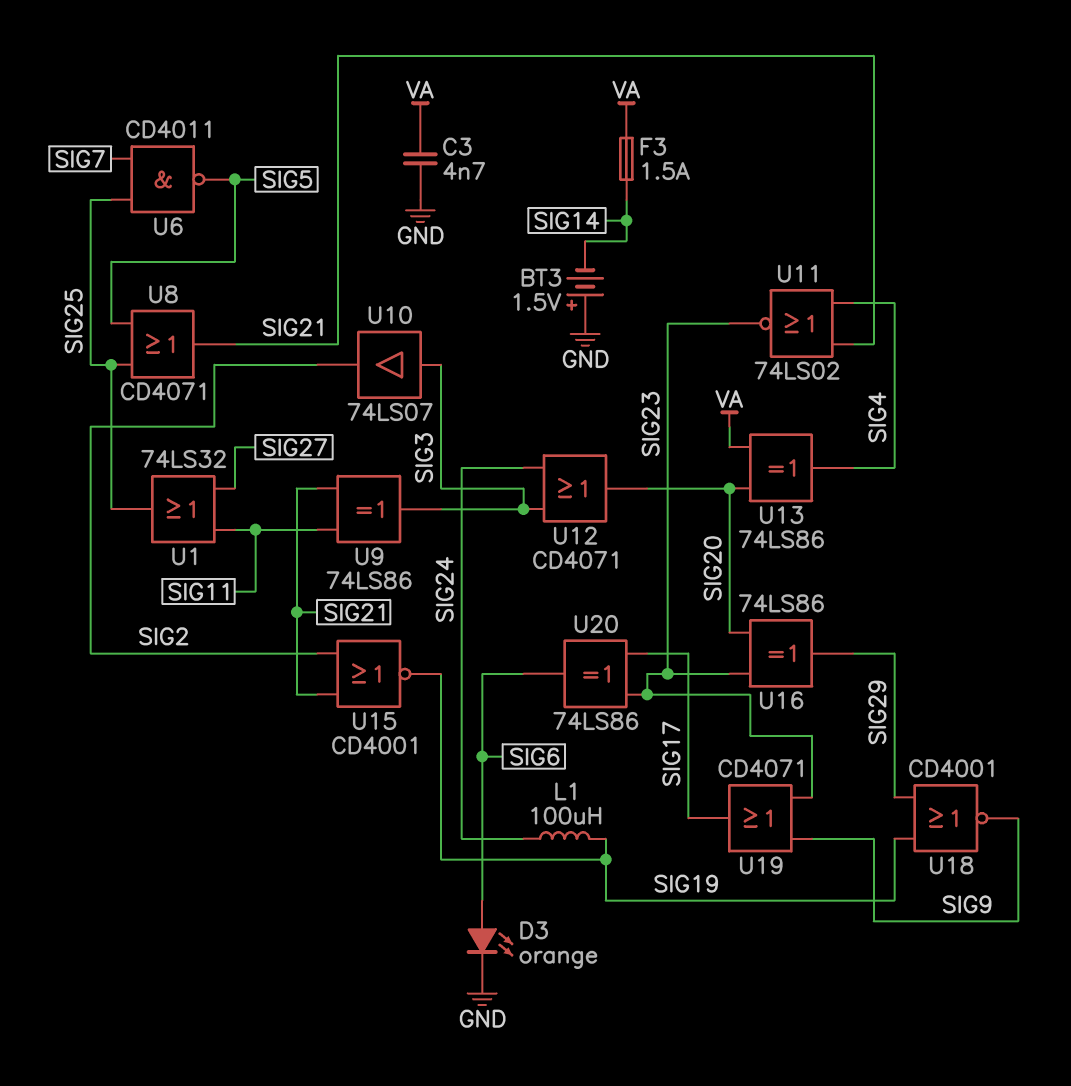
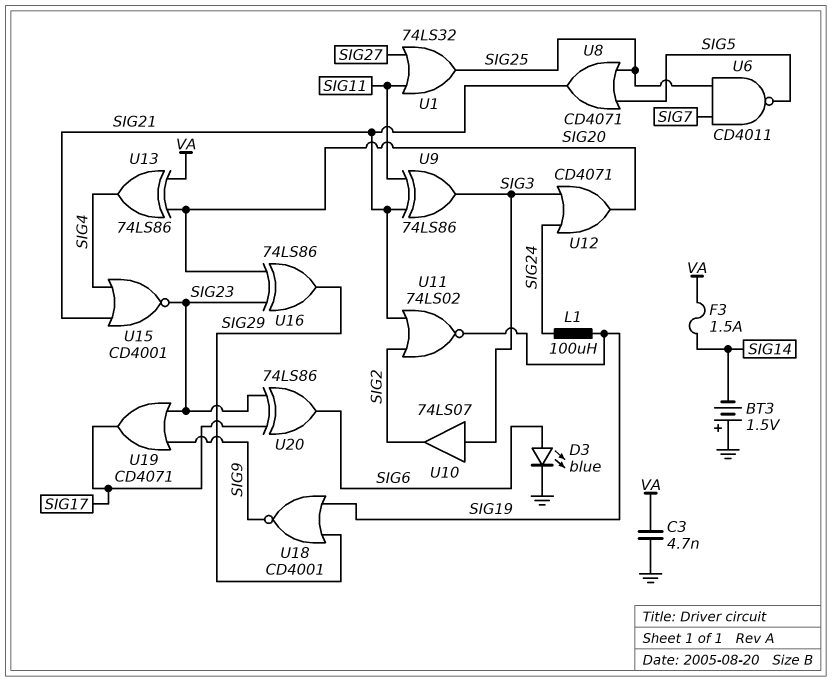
D3: LED orange (A SIG6, K GND) -> LED blue (A SIG6, K GND)
U11: NOR 74LS02 (in SIG4, in SIG21, out SIG23) -> NOR 74LS02 (in SIG2, in SIG21, out SIG19)
U15: NOR CD4001 (in SIG2, in SIG21, out SIG19) -> NOR CD4001 (in SIG4, in SIG21, out SIG23)

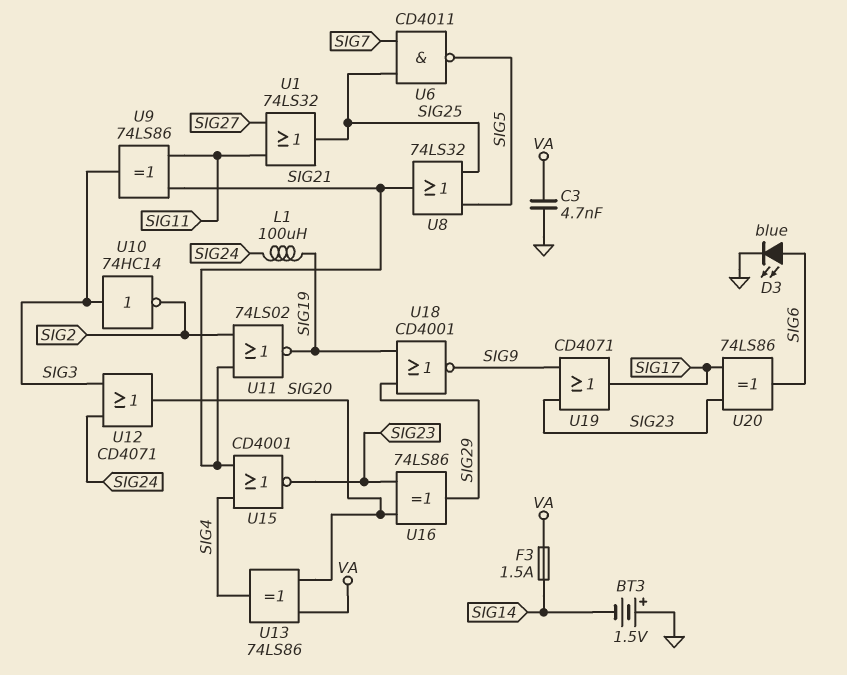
U8: OR CD4071 (in SIG5, in SIG25, out SIG21) -> OR 74LS32 (in SIG5, in SIG25, out SIG21)
U10: buffer 74LS07 (in SIG3, out SIG2) -> NOT 74HC14 (in SIG3, out SIG2)

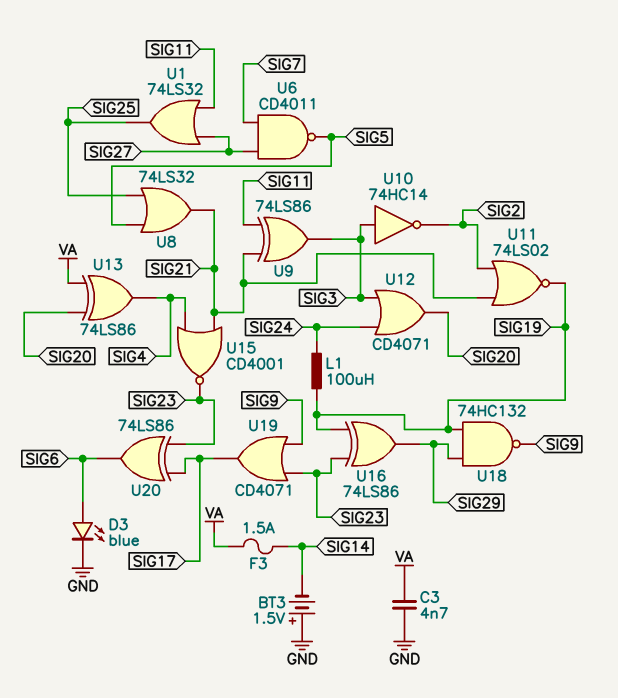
U6: NAND CD4011 (in SIG7, in SIG25, out SIG5) -> NAND CD4011 (in SIG7, in SIG27, out SIG5)
U16: XOR 74LS86 (in SIG20, in SIG23, out SIG29) -> XOR 74LS86 (in SIG19, in SIG23, out SIG29)
U18: NOR CD4001 (in SIG19, in SIG29, out SIG9) -> NAND 74HC132 (in SIG19, in SIG29, out SIG9)

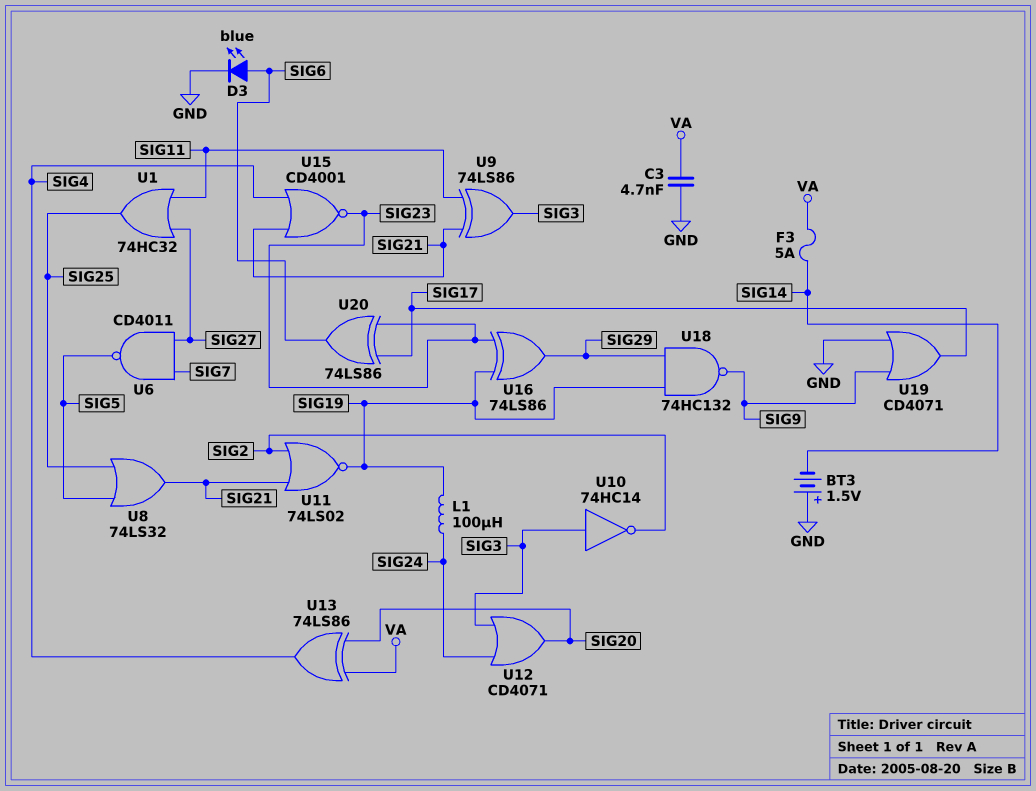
F3: 1.5A (SIG14, VA) -> 5A (SIG14, VA)
U1: OR 74LS32 (in SIG11, in SIG27, out SIG25) -> OR 74HC32 (in SIG11, in SIG27, out SIG25)
U19: OR CD4071 (in SIG9, in SIG23, out SIG17) -> OR CD4071 (in GND, in SIG9, out SIG17)

